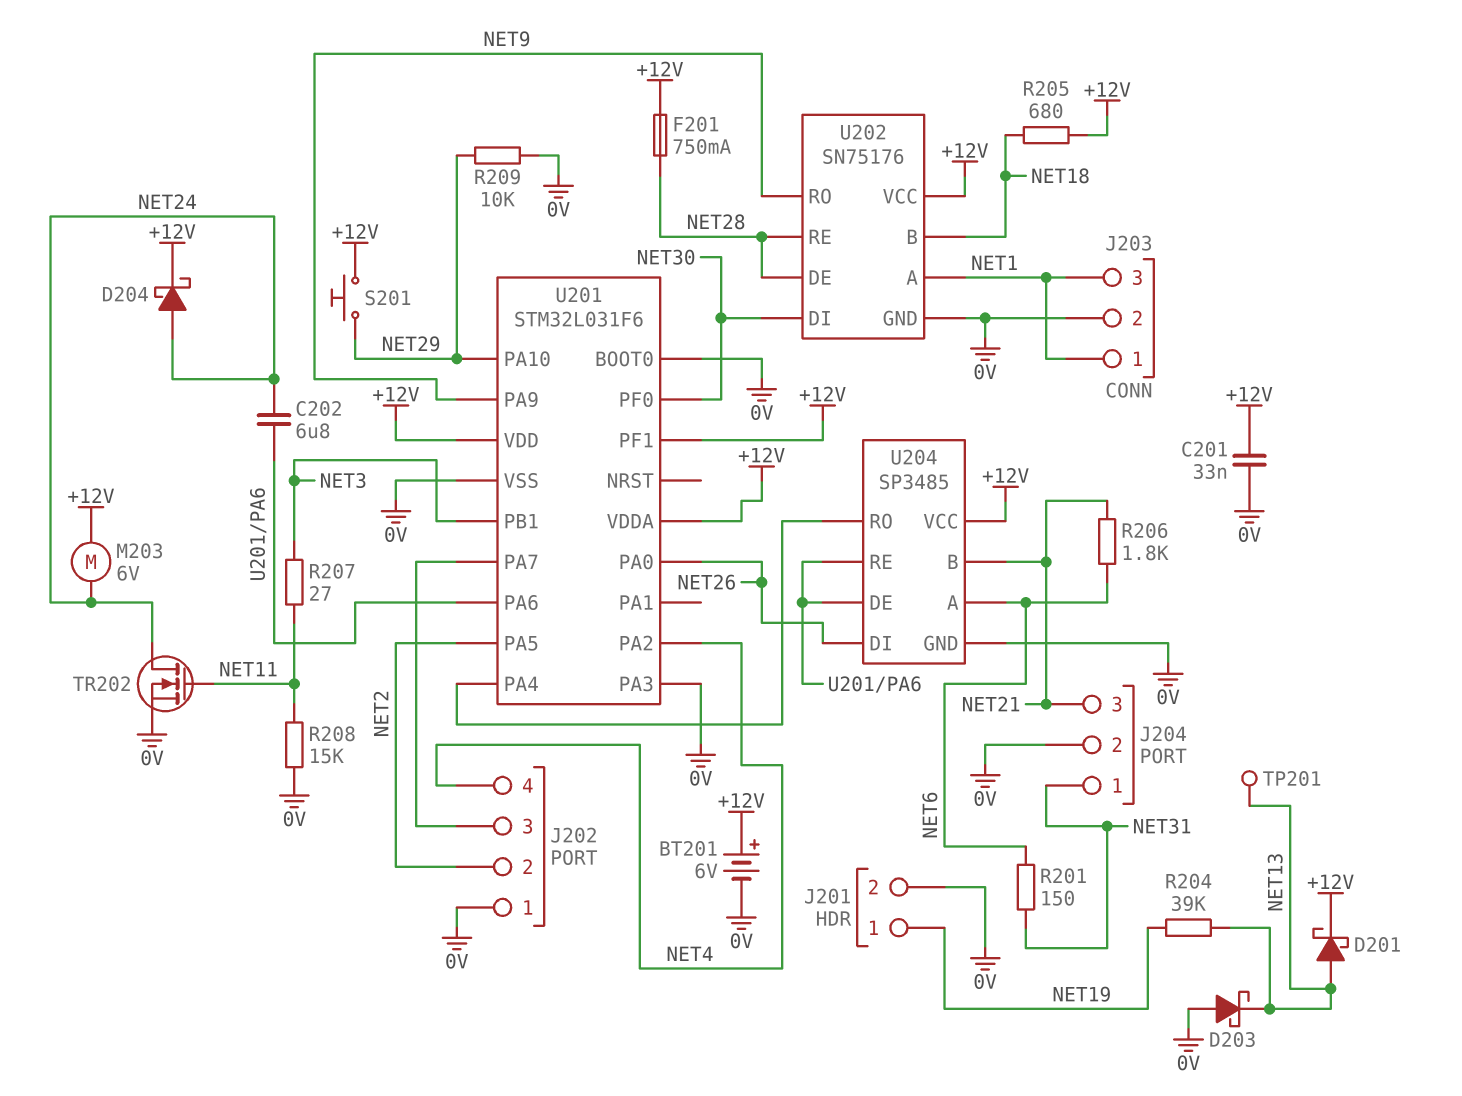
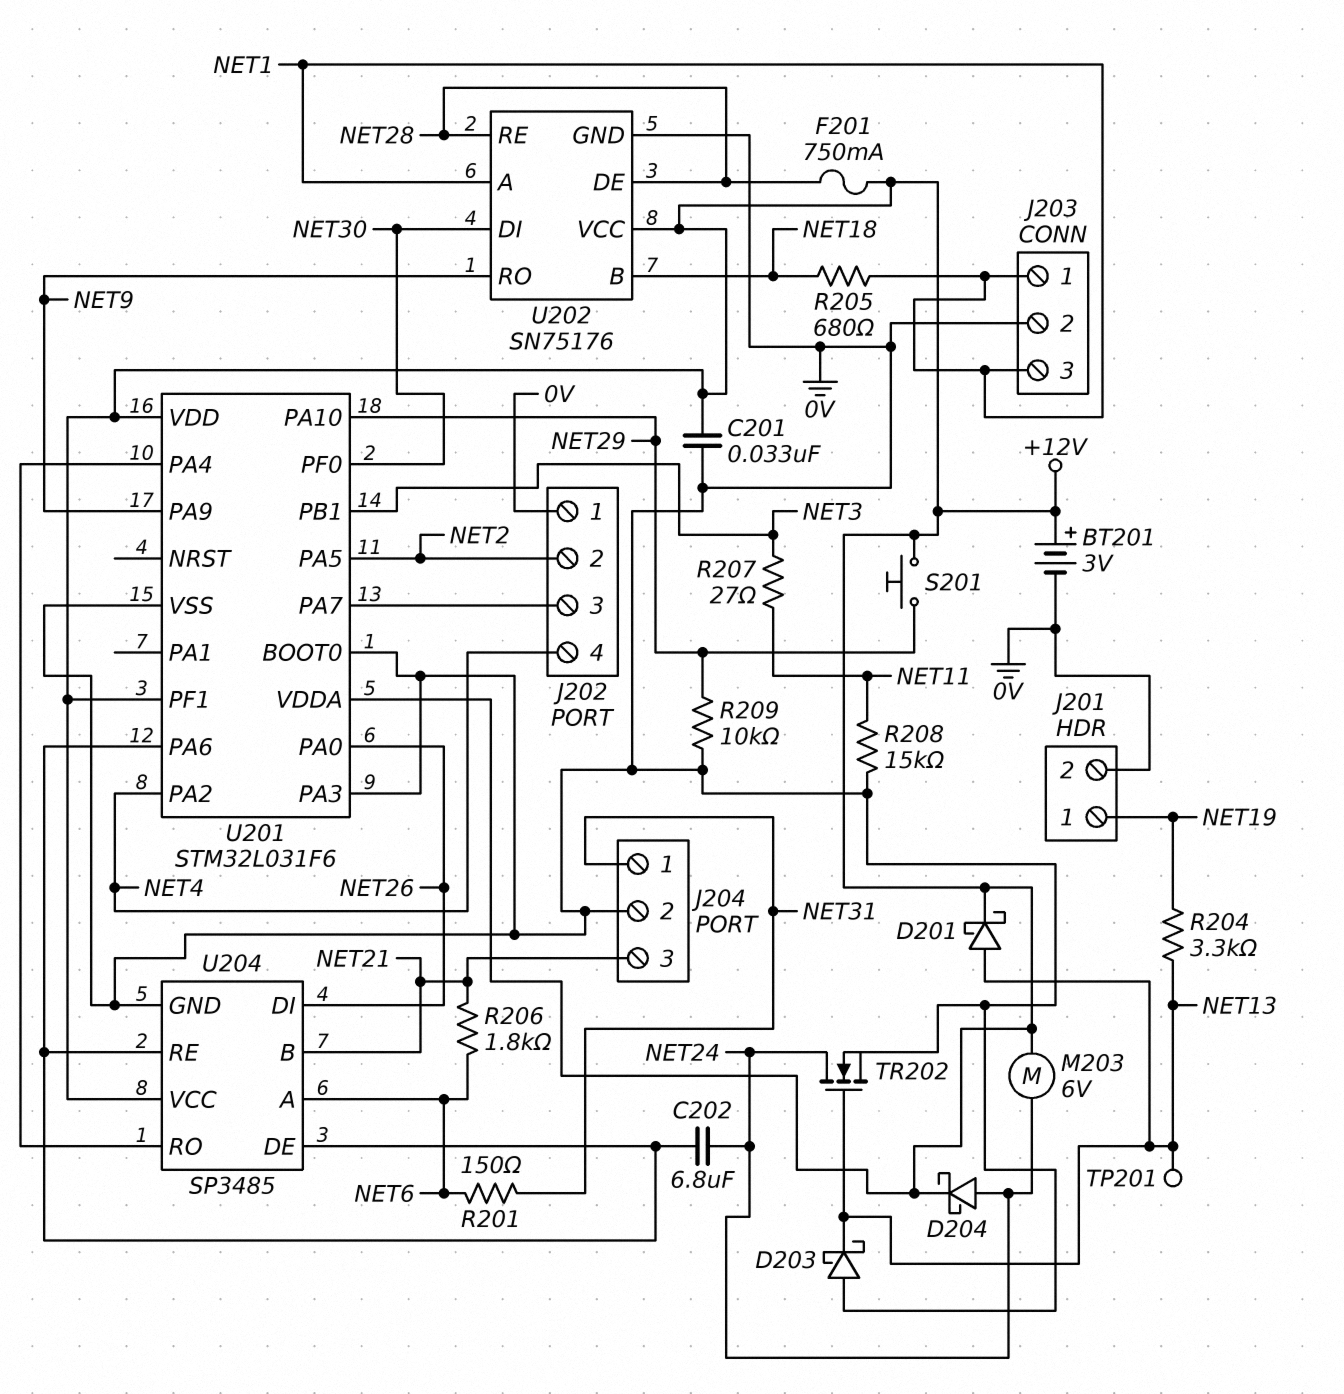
BT201: 6V (plus +12V, minus 0V) -> 3V (plus +12V, minus 0V)
R204: 39k (NET13, NET19) -> 3.3k (NET13, NET19)
R205: 680 (+12V, NET18) -> 680 (NET1, NET18)
TR202: NMOS (G NET11, D NET24, S 0V) -> NMOS (G NET13, D NET24, S 0V)

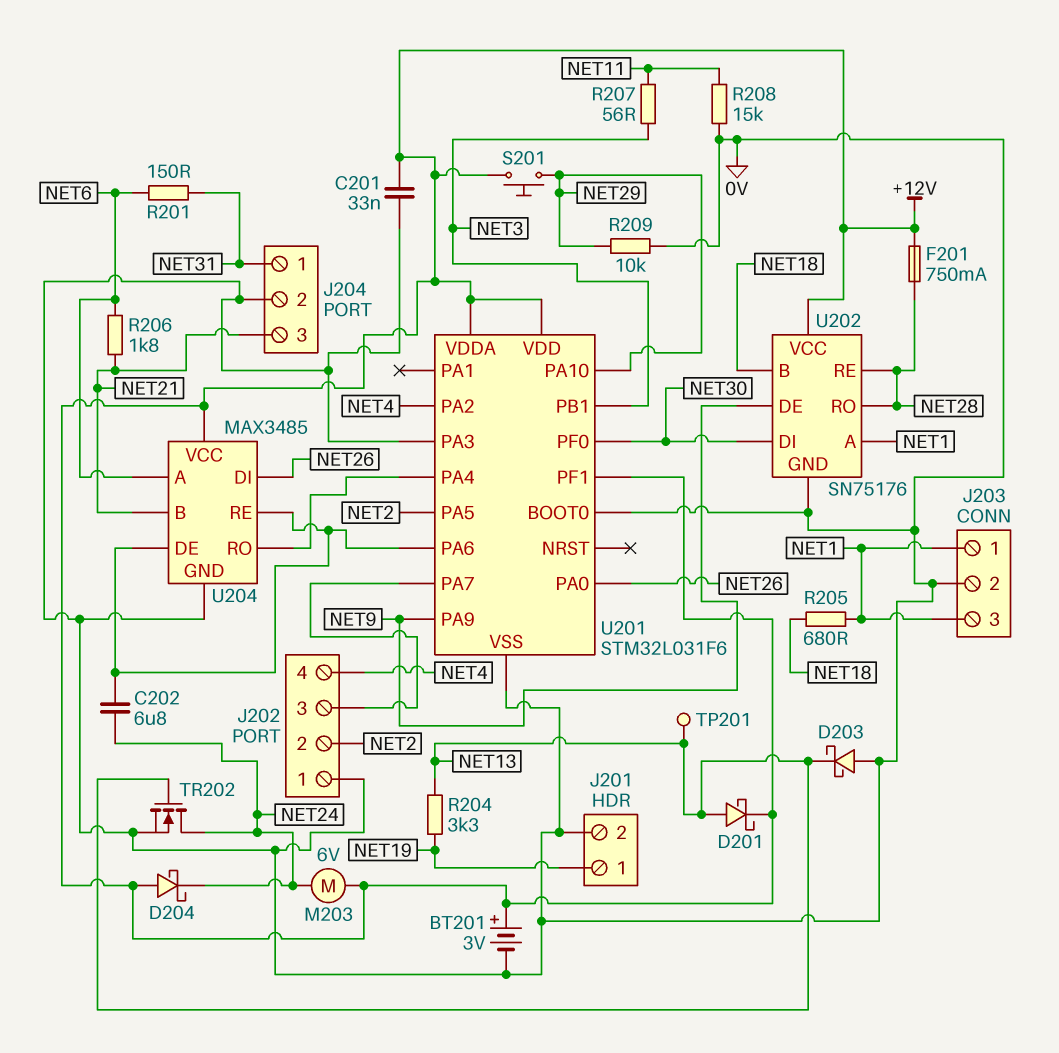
D204: schottky (A NET24, K +12V) -> schottky (A +12V, K NET24)
R207: 27 (NET3, NET11) -> 56 (NET3, NET11)
U202 pin DE: NET28 -> NET9
U202 pin RO: NET9 -> NET28
U204: SP3485 -> MAX3485

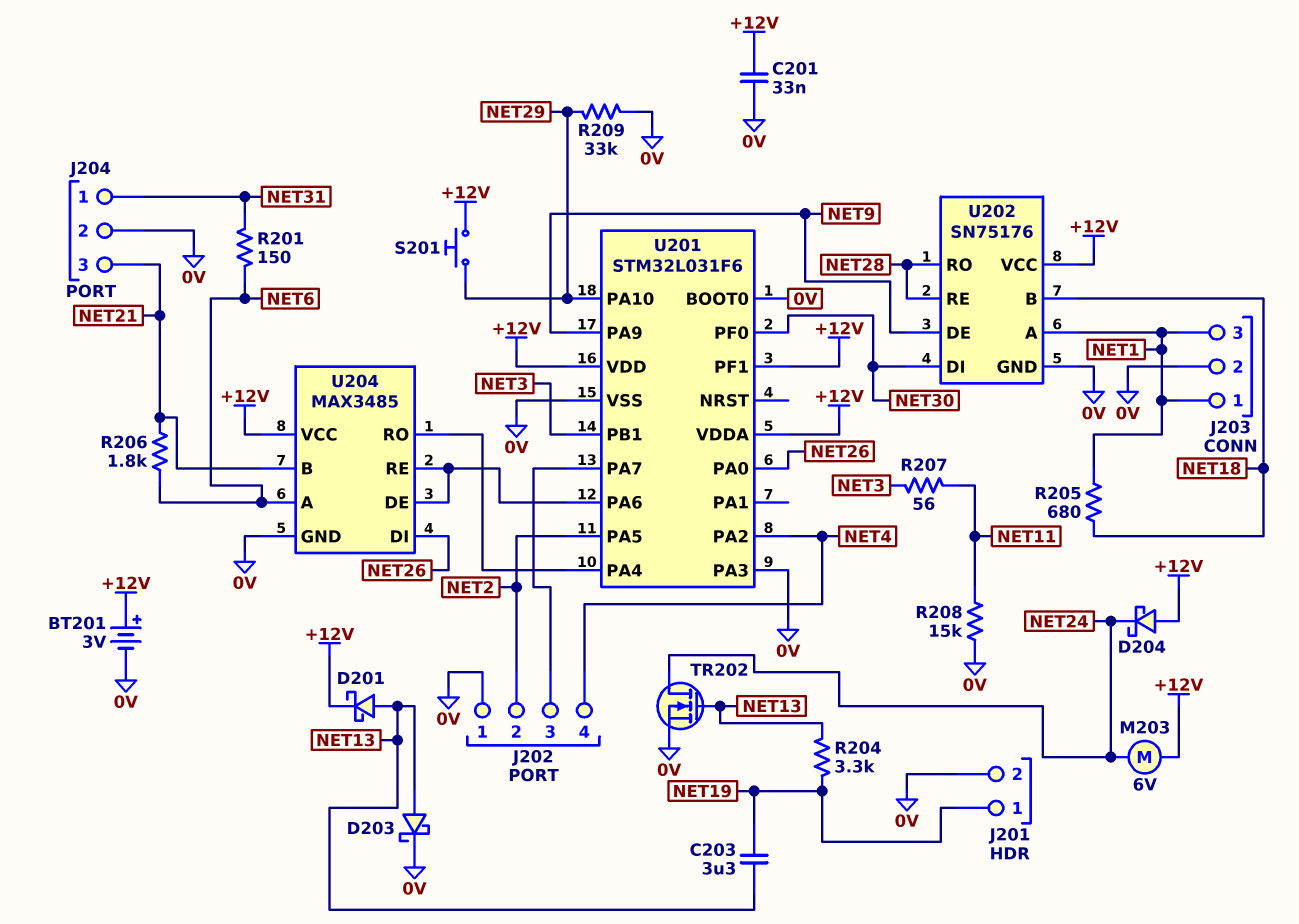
C202: 6.8uF (NET24, U201/PA6) -> none
C203: none -> 3.3uF (NET13, NET19)
D203: schottky (A 0V, K NET13) -> schottky (A NET13, K 0V)
F201: 750mA (+12V, NET28) -> none
R209: 10k (0V, NET29) -> 33k (0V, NET29)
TP201: test point (NET13) -> none

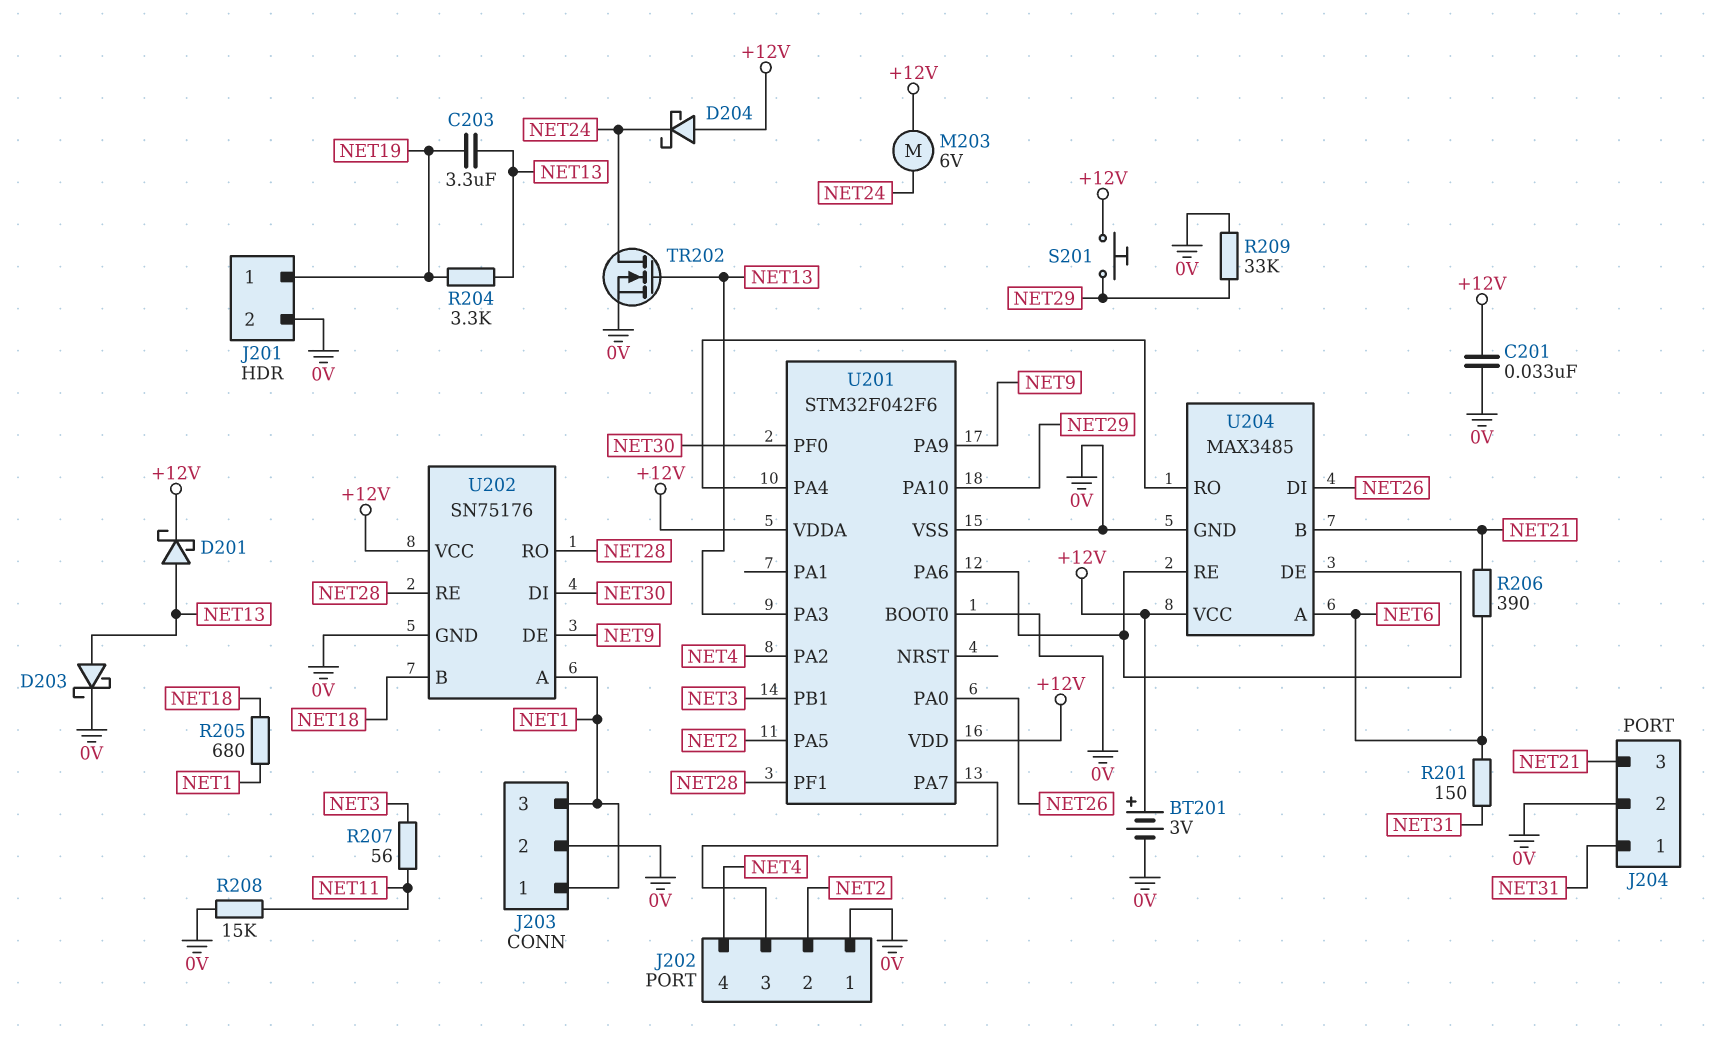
R206: 1.8k (NET6, NET21) -> 390 (NET6, NET21)
U201: STM32L031F6 -> STM32F042F6
U201 pin PA3: 0V -> NET13
U201 pin PF1: +12V -> NET28

